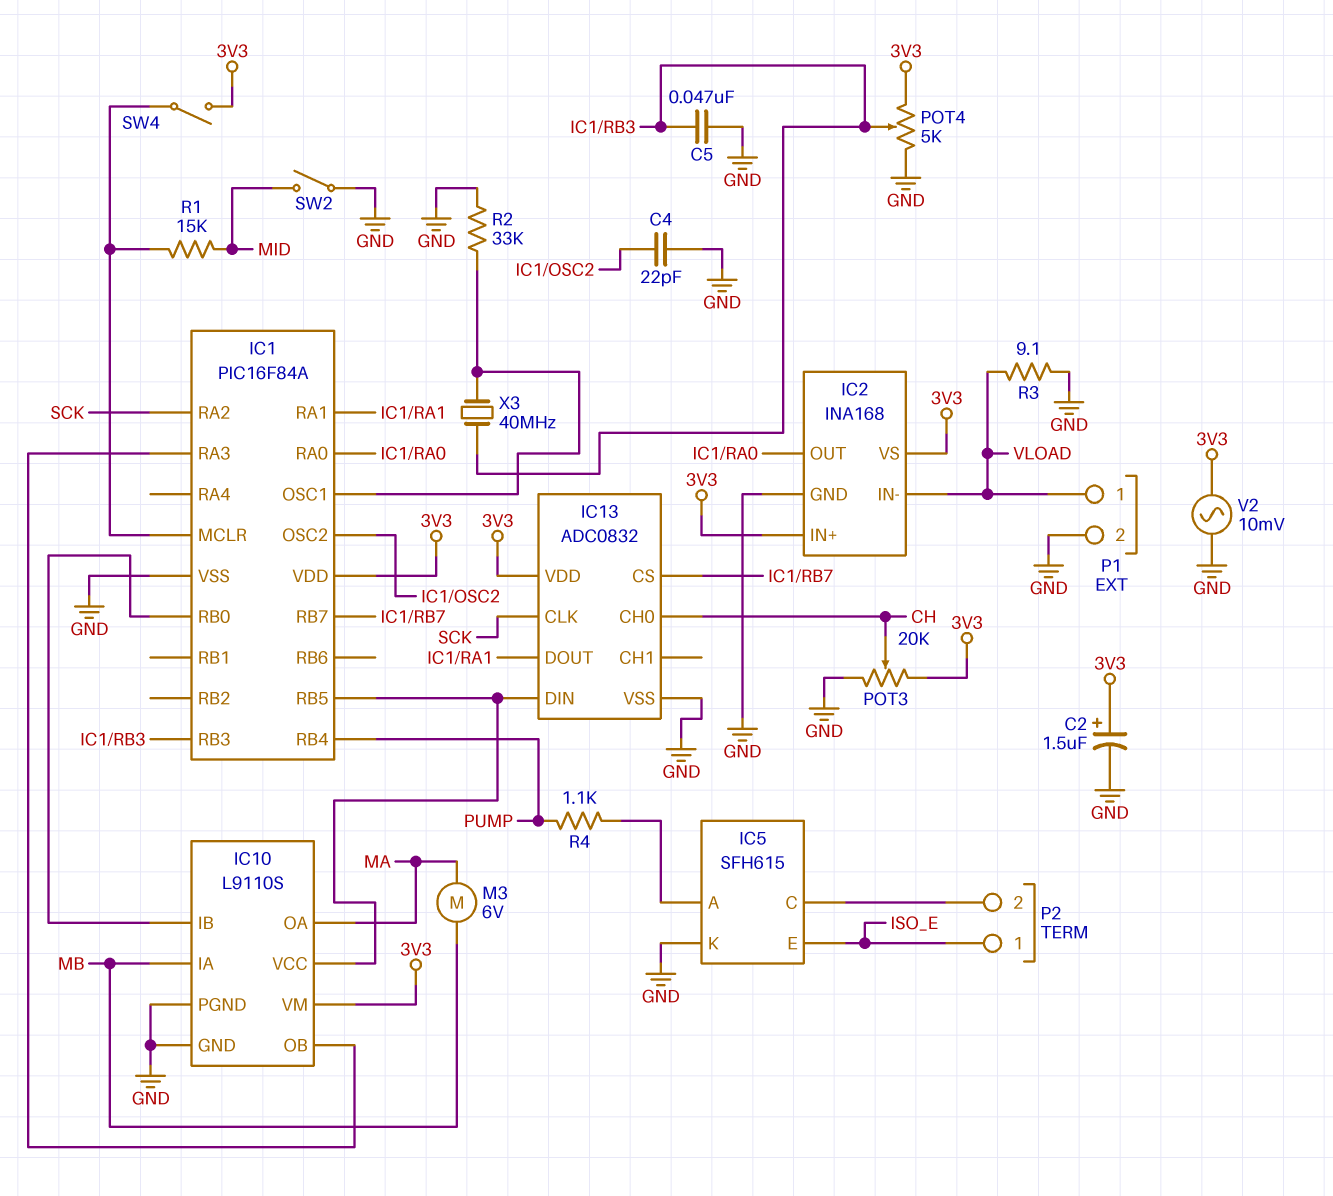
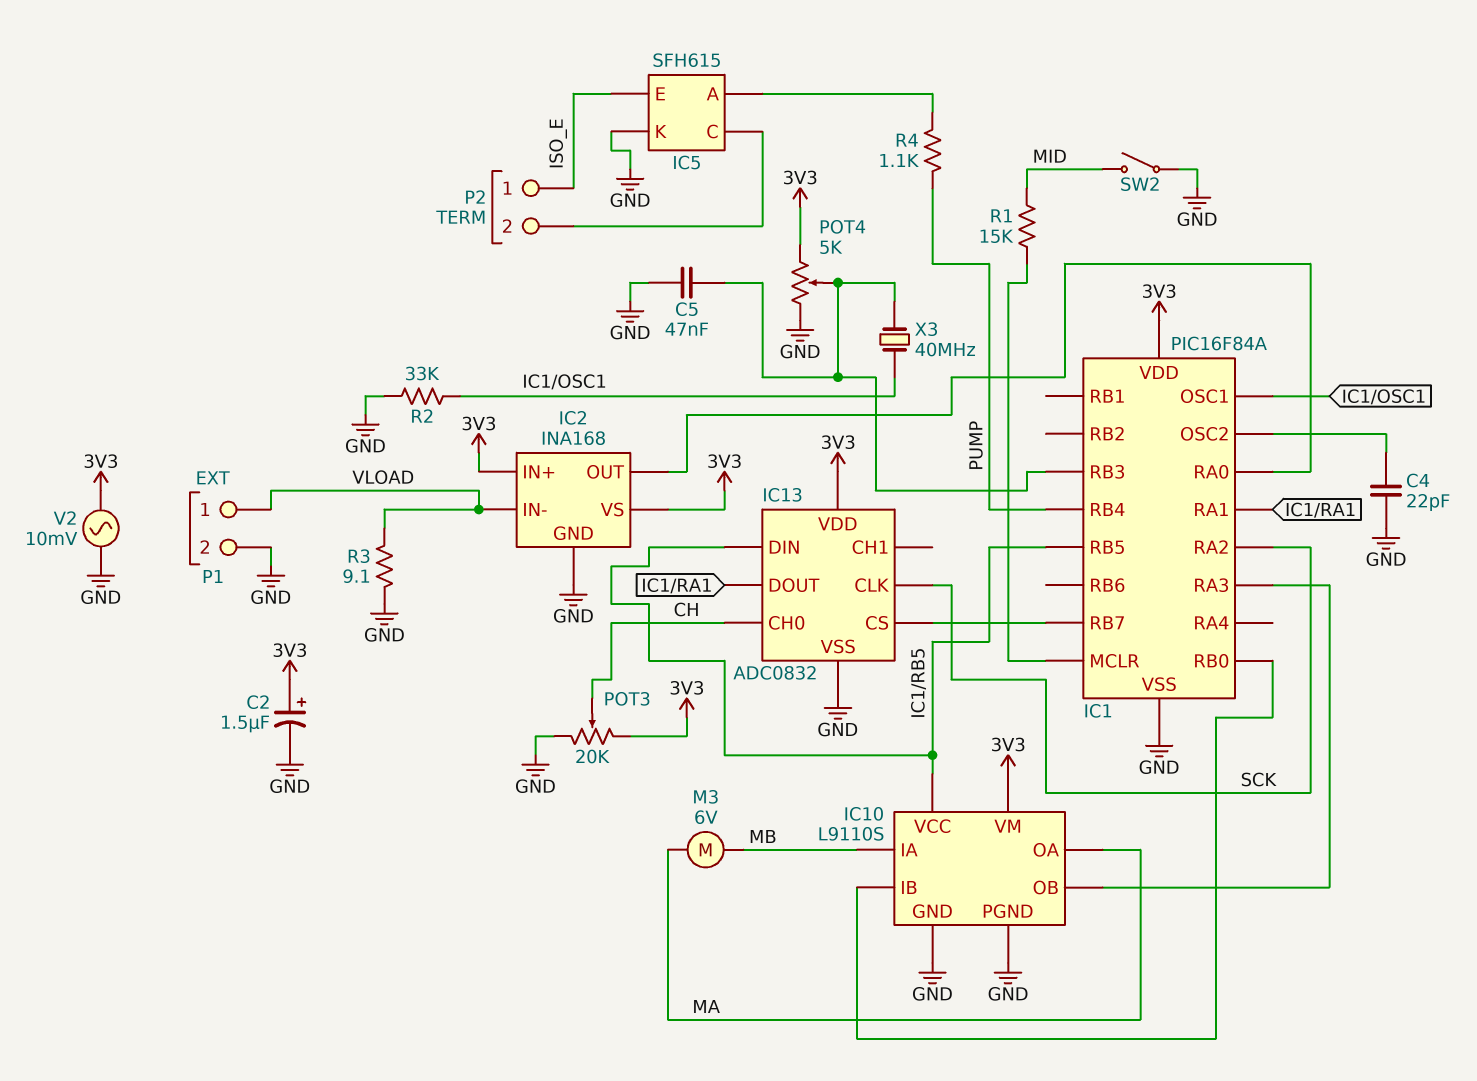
SW4: switch (3V3, IC1/MCLR) -> none

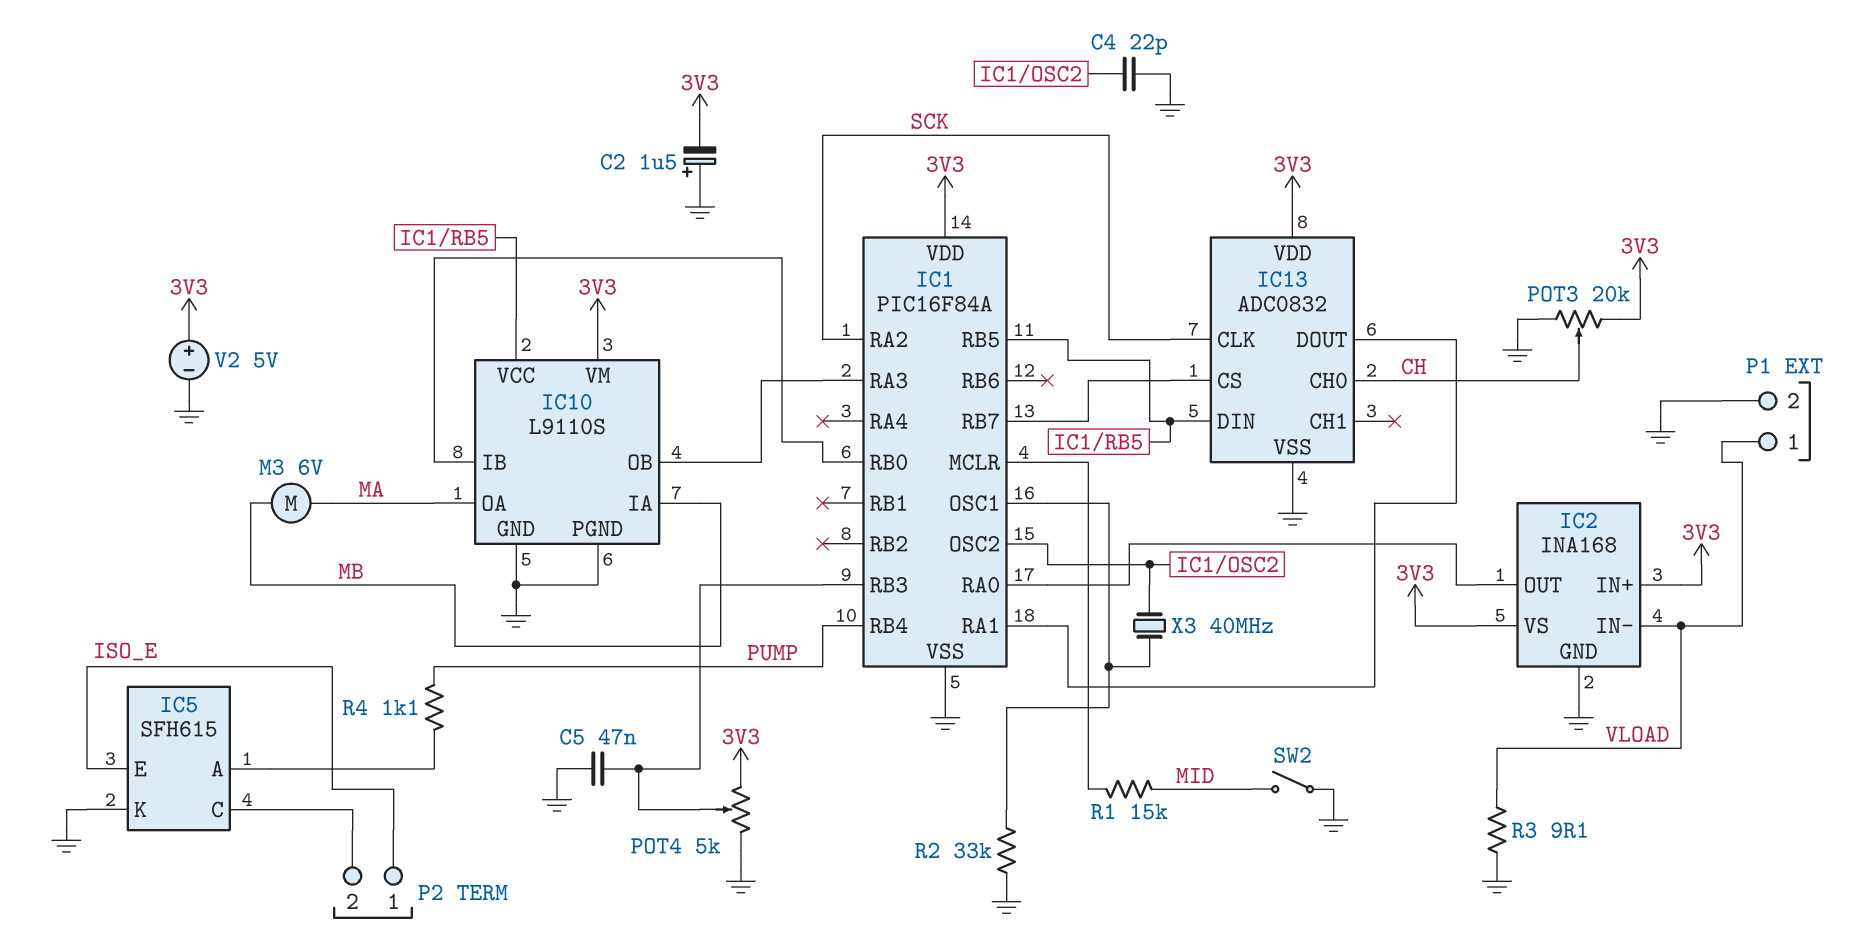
C2: 1.5uF (plus 3V3, minus GND) -> 1.5uF (plus GND, minus 3V3)
V2: AC 10mV (3V3, GND) -> 5V (plus 3V3, minus GND)
X3: 40MHz (IC1/OSC1, IC1/RB3) -> 40MHz (IC1/OSC1, IC1/OSC2)

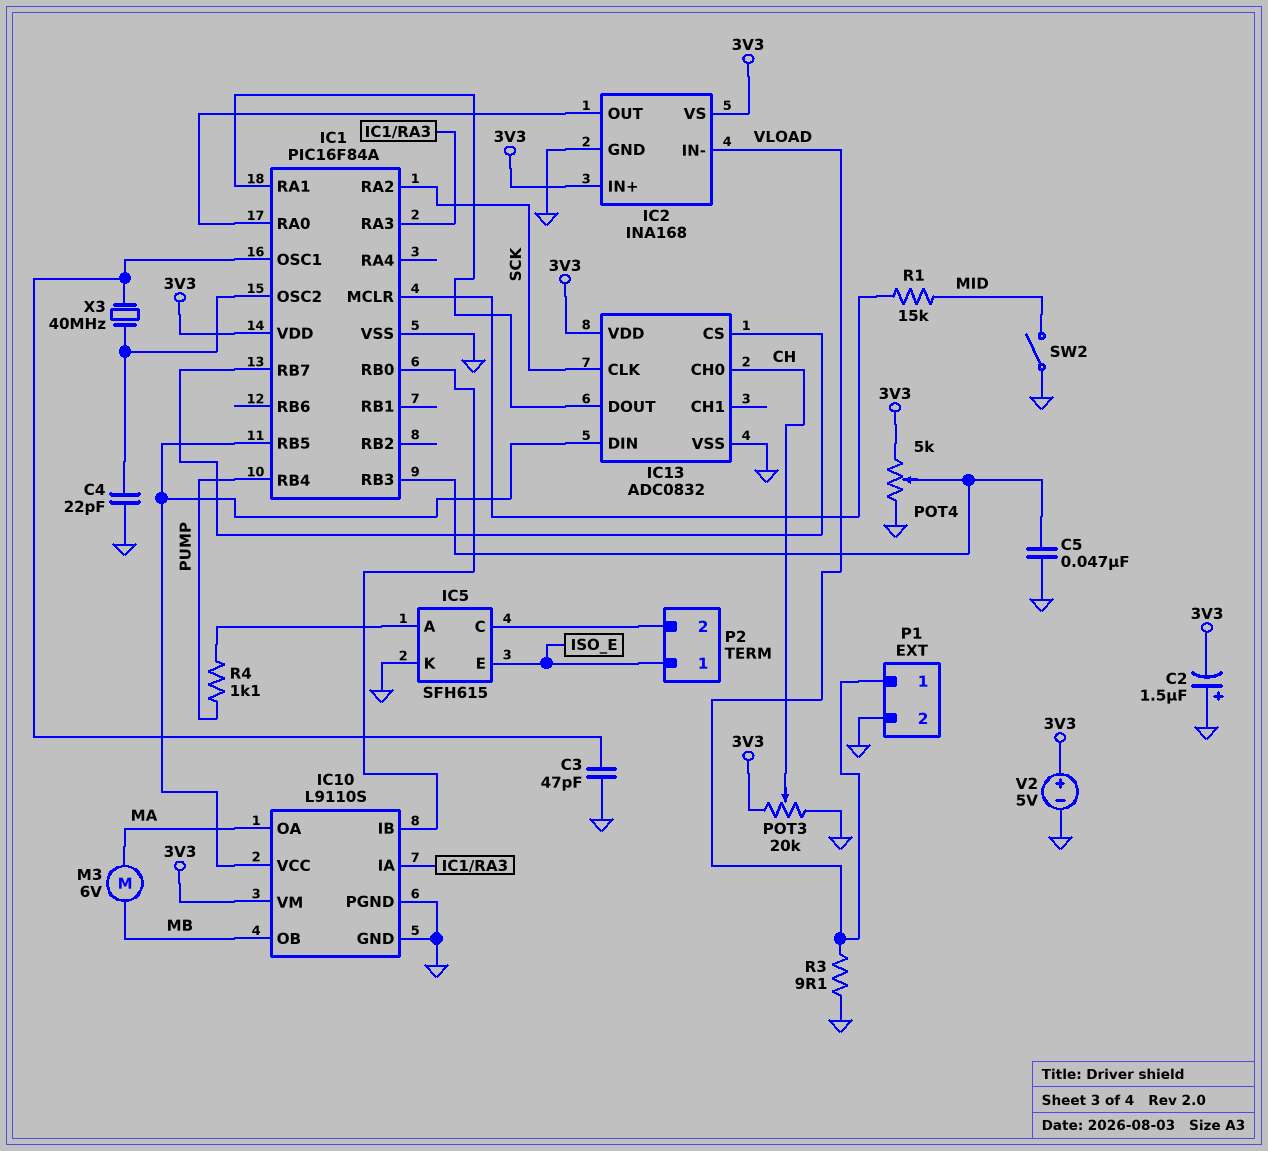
C3: none -> 47pF (GND, IC1/OSC1)
IC10 pin IA: MB -> IC1/RA3
IC10 pin OB: IC1/RA3 -> MB
R2: 33k (GND, IC1/OSC1) -> none

